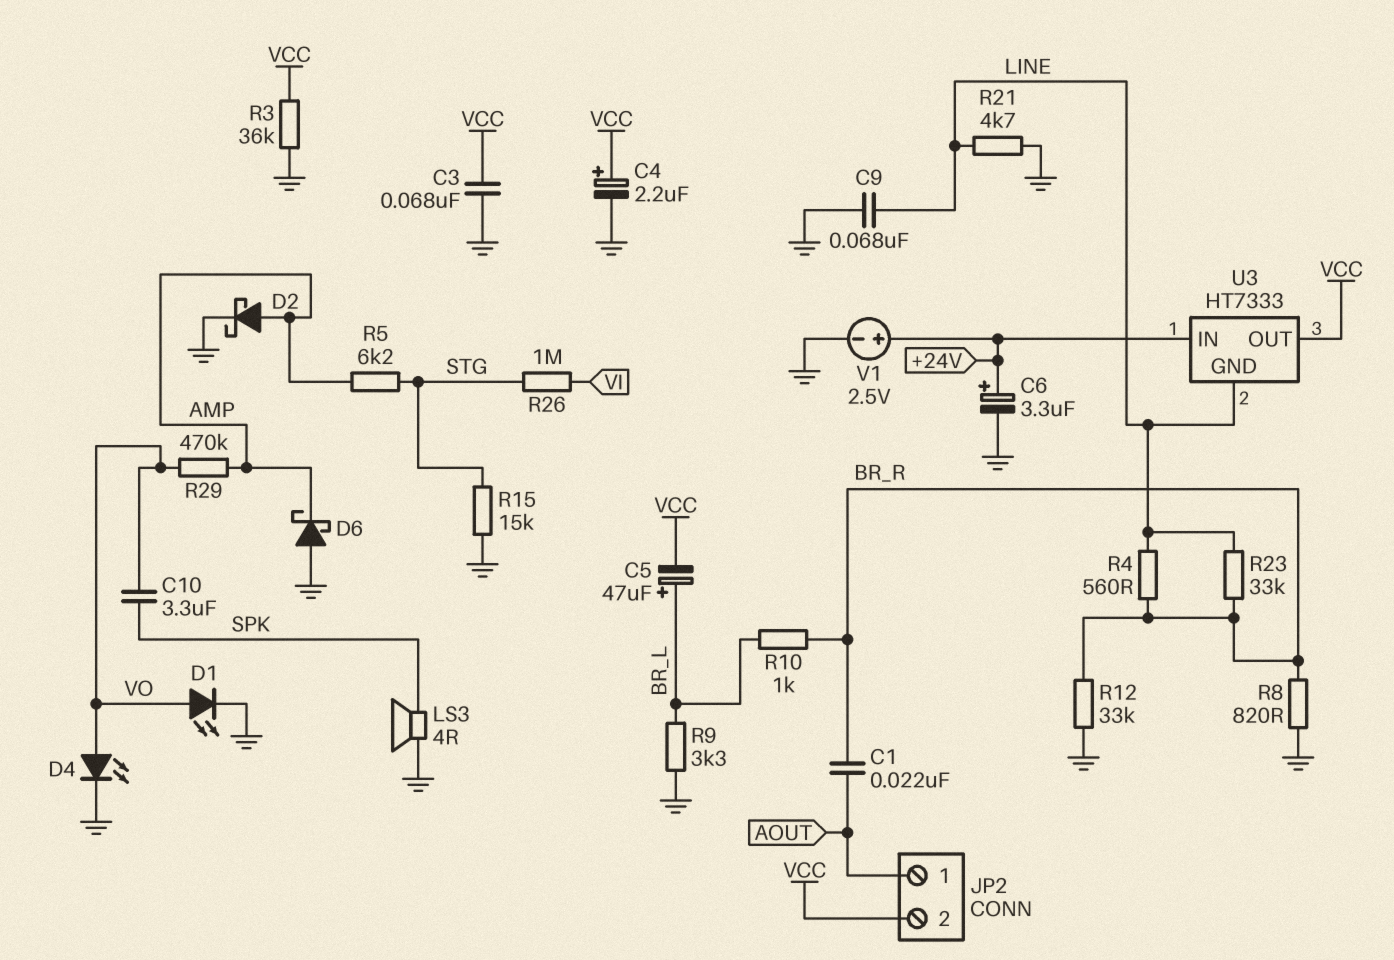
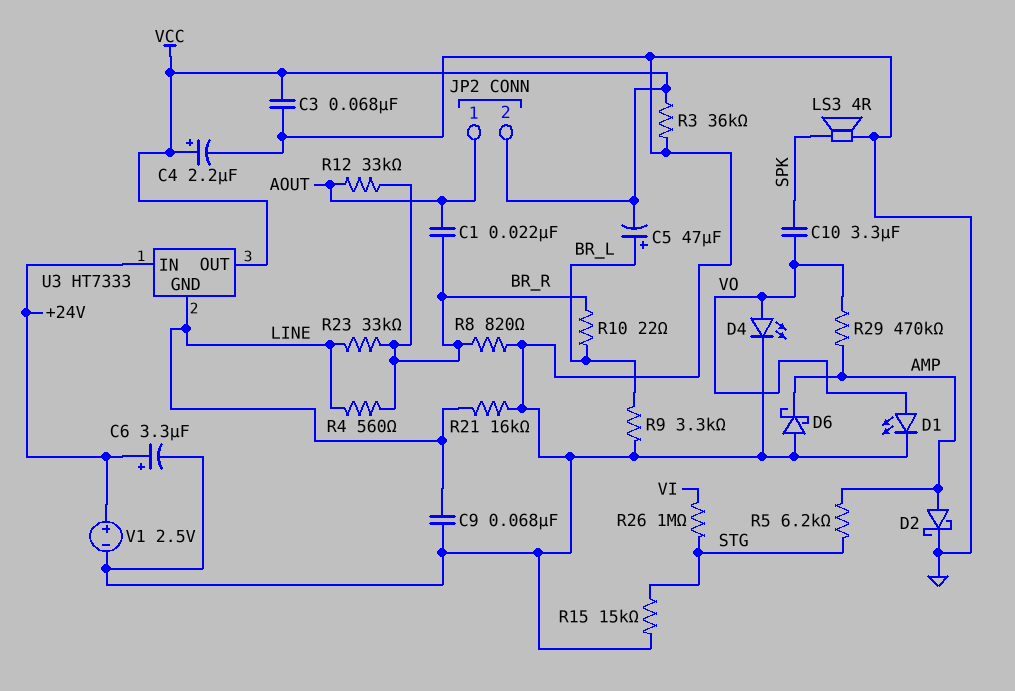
R10: 1k (BR_L, BR_R) -> 22 (BR_L, BR_R)
R12: 33k (BR_R, GND) -> 33k (AOUT, BR_R)
R21: 4.7k (GND, LINE) -> 16k (GND, LINE)

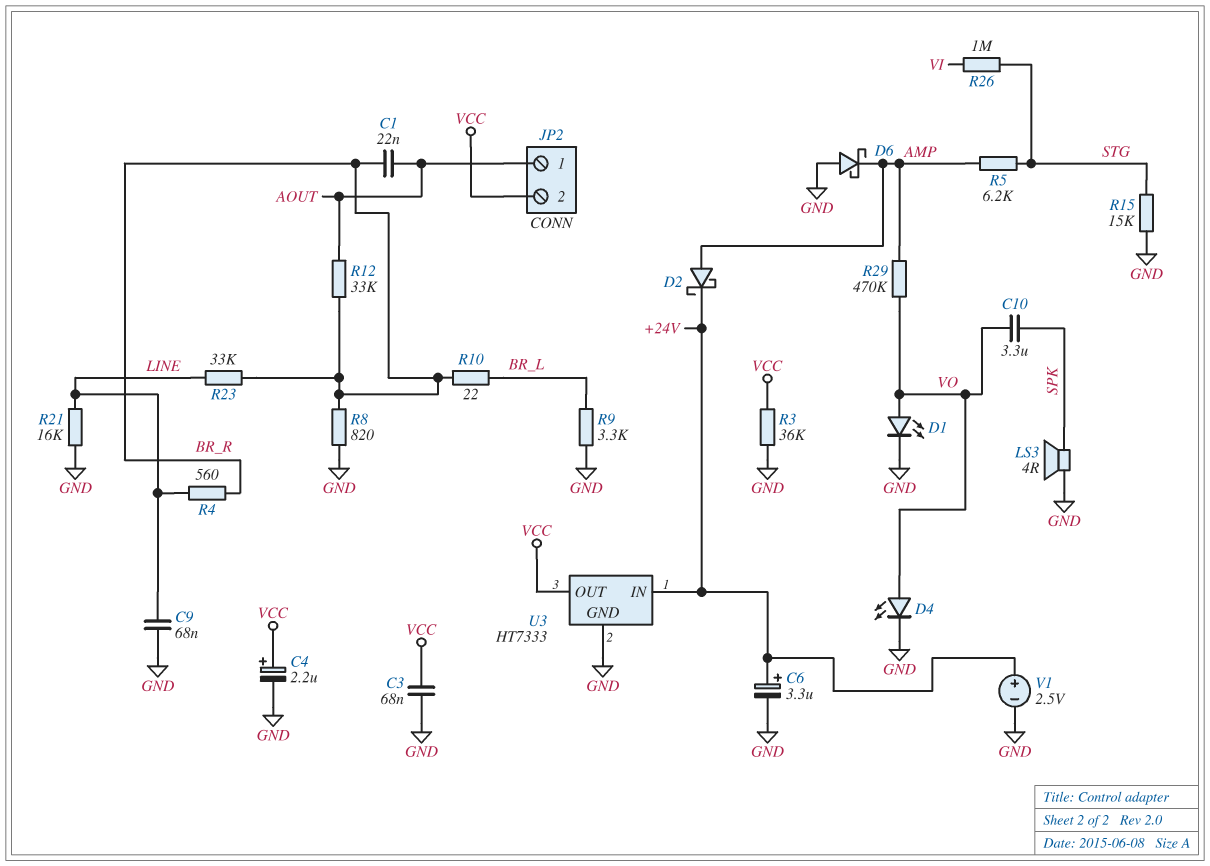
C5: 47uF (plus BR_L, minus VCC) -> none
D2: schottky (A AMP, K GND) -> schottky (A AMP, K +24V)
U3 pin GND: LINE -> GND

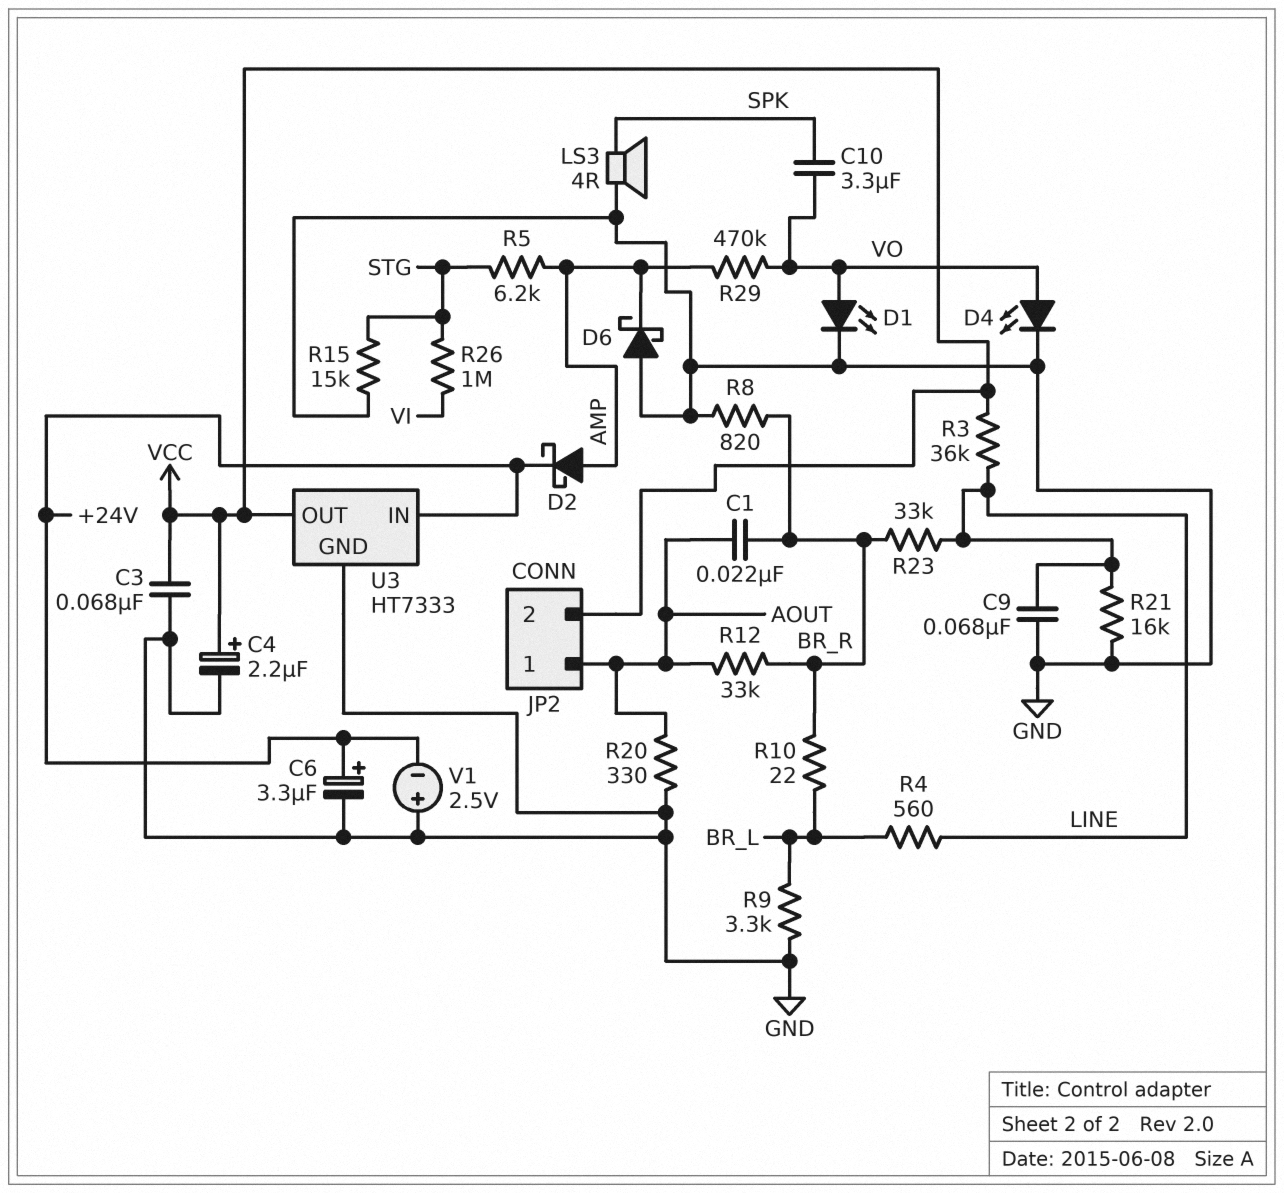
R3: 36k (GND, VCC) -> 36k (LINE, VCC)
R4: 560 (BR_R, LINE) -> 560 (BR_L, LINE)
R20: none -> 330 (AOUT, GND)
V1: 2.5V (plus +24V, minus GND) -> 2.5V (plus GND, minus +24V)

